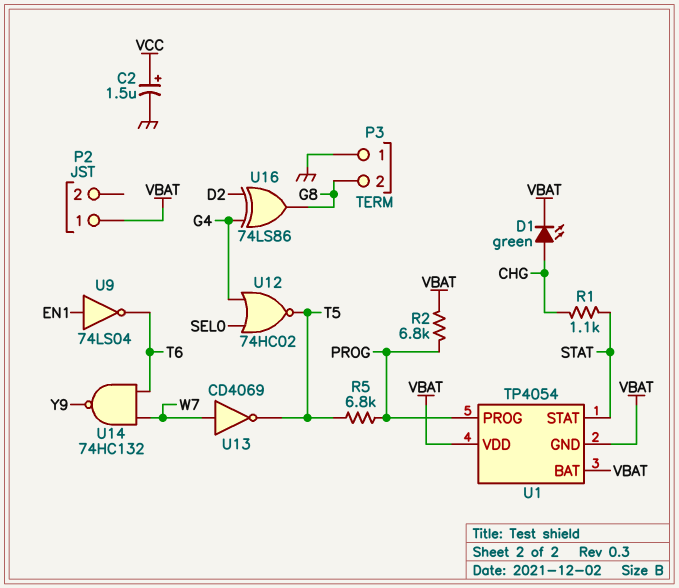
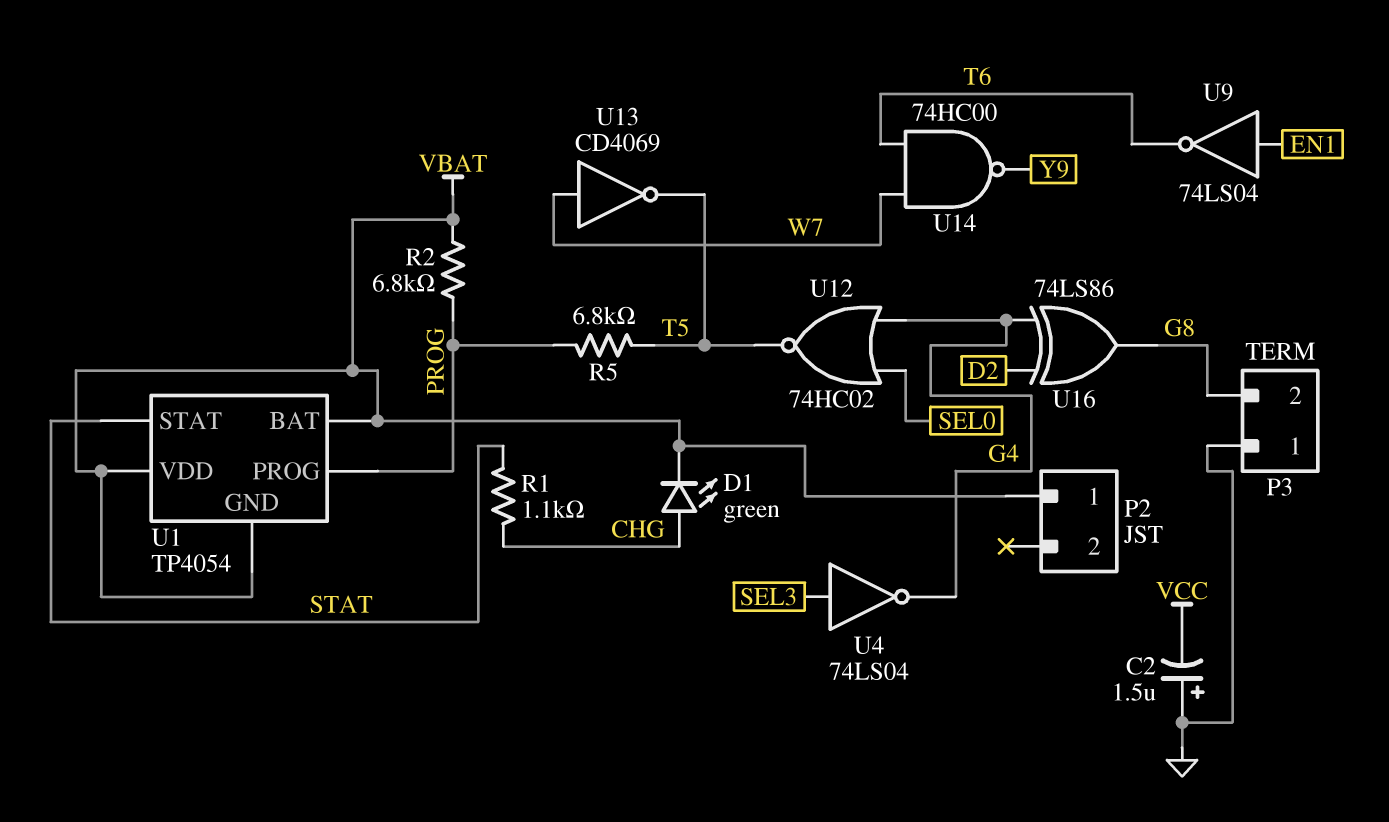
C2: 1.5uF (plus VCC, minus GND) -> 1.5uF (plus GND, minus VCC)
U4: none -> NOT 74LS04 (in SEL3, out G4)
U14: NAND 74HC132 (in T6, in W7, out Y9) -> NAND 74HC00 (in T6, in W7, out Y9)

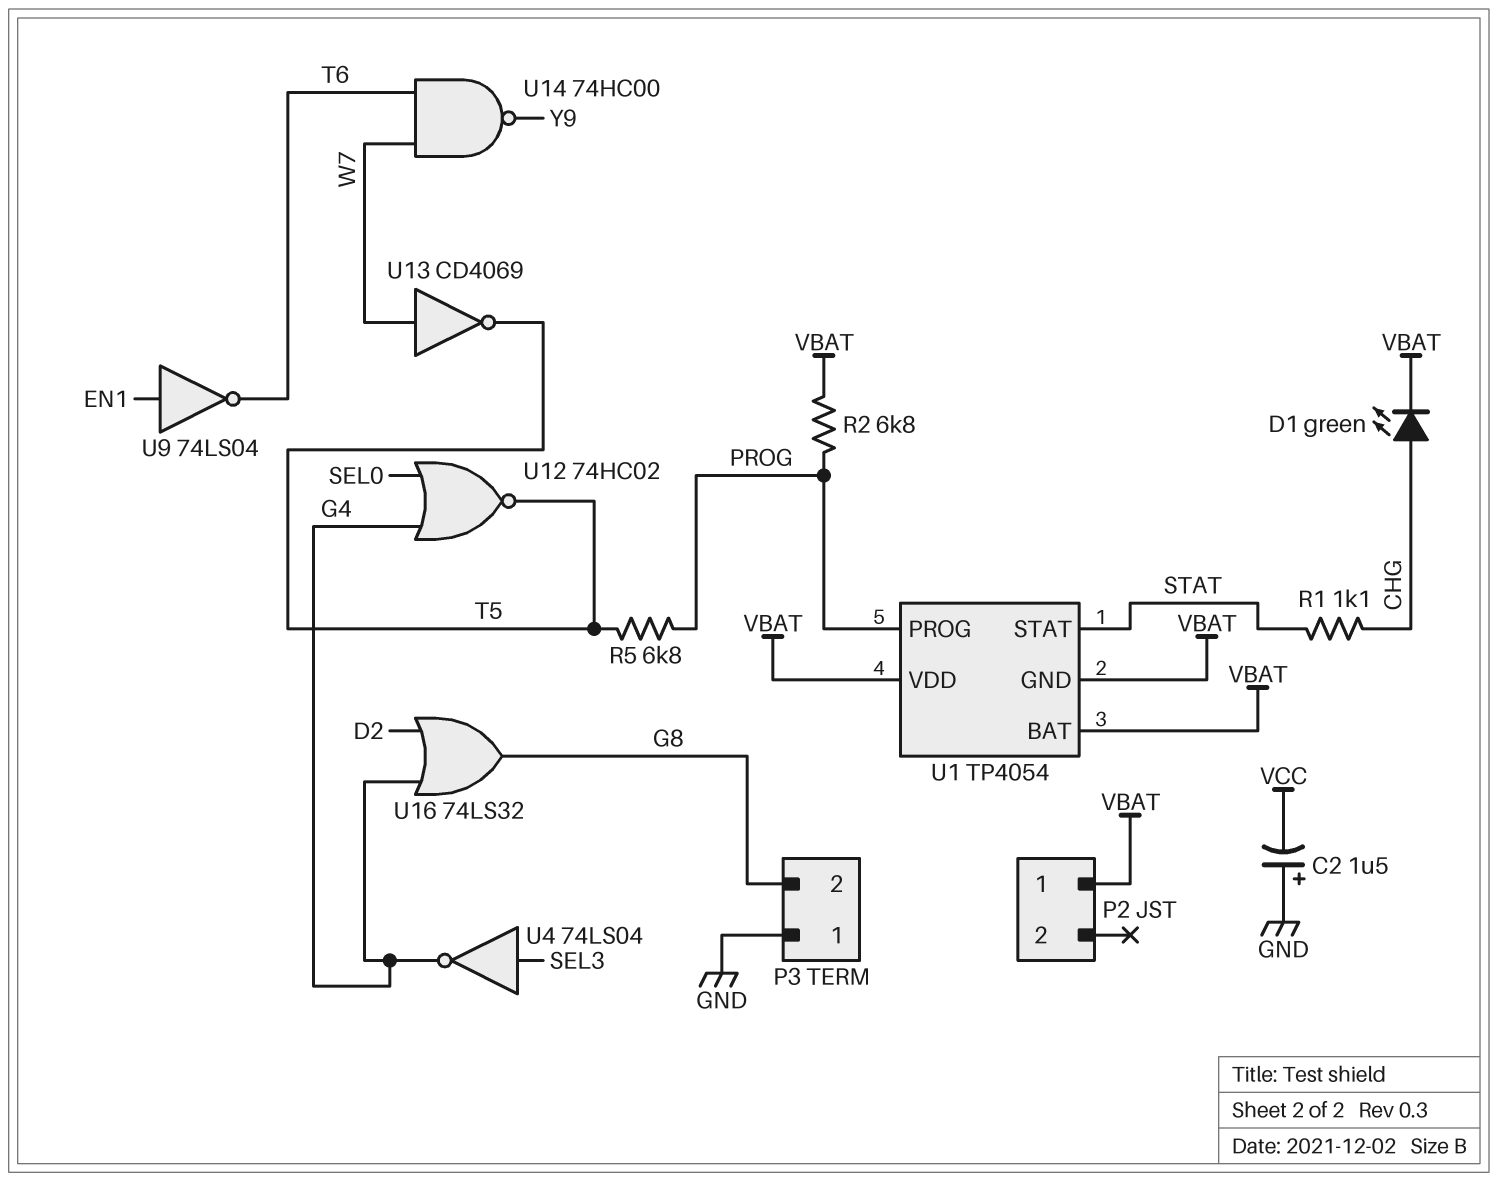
U16: XOR 74LS86 (in D2, in G4, out G8) -> OR 74LS32 (in D2, in G4, out G8)

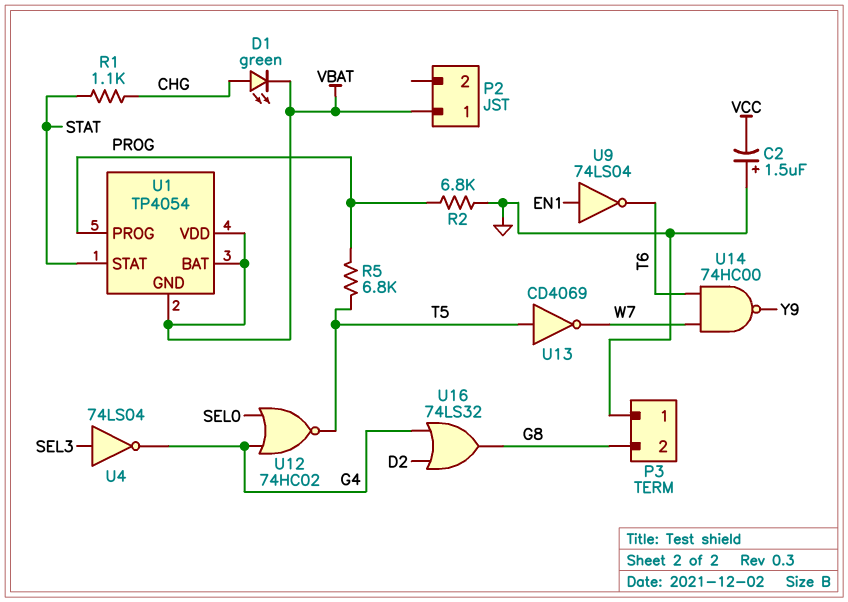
R2: 6.8k (PROG, VBAT) -> 6.8k (GND, PROG)
U13: NOT CD4069 (in W7, out T5) -> NOT CD4069 (in T5, out W7)

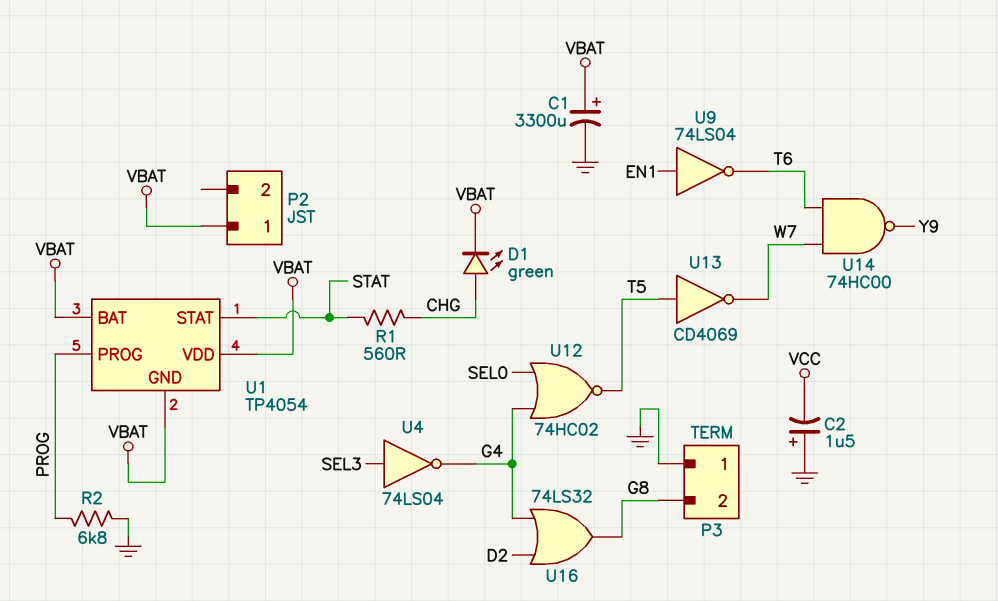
C1: none -> 3300uF (plus VBAT, minus GND)
R1: 1.1k (CHG, STAT) -> 560 (CHG, STAT)
R5: 6.8k (PROG, T5) -> none

